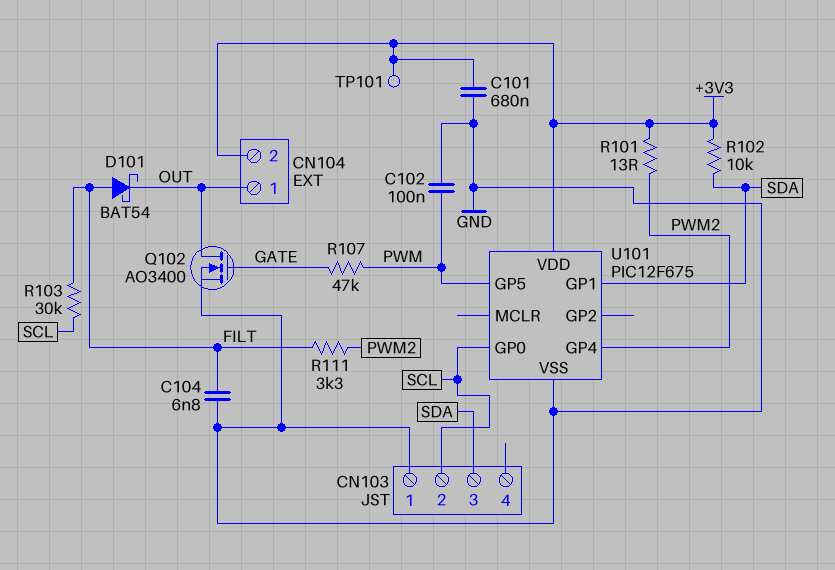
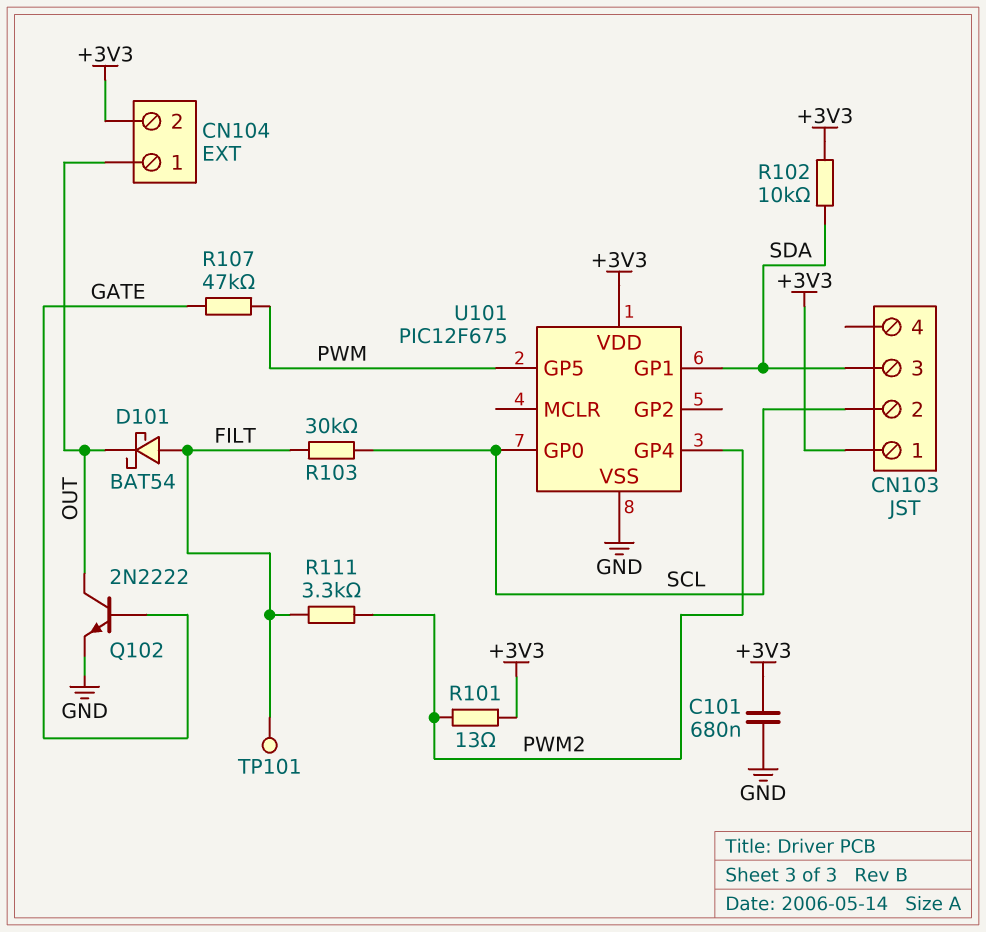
C102: 100nF (GND, PWM) -> none
C104: 6.8nF (FILT, GND) -> none
CN103 pin 1: GND -> +3V3
Q102: NMOS AO3400 (G GATE, D OUT, S GND) -> NPN 2N2222 (B GATE, C OUT, E GND)
TP101: test point (+3V3) -> test point (FILT)

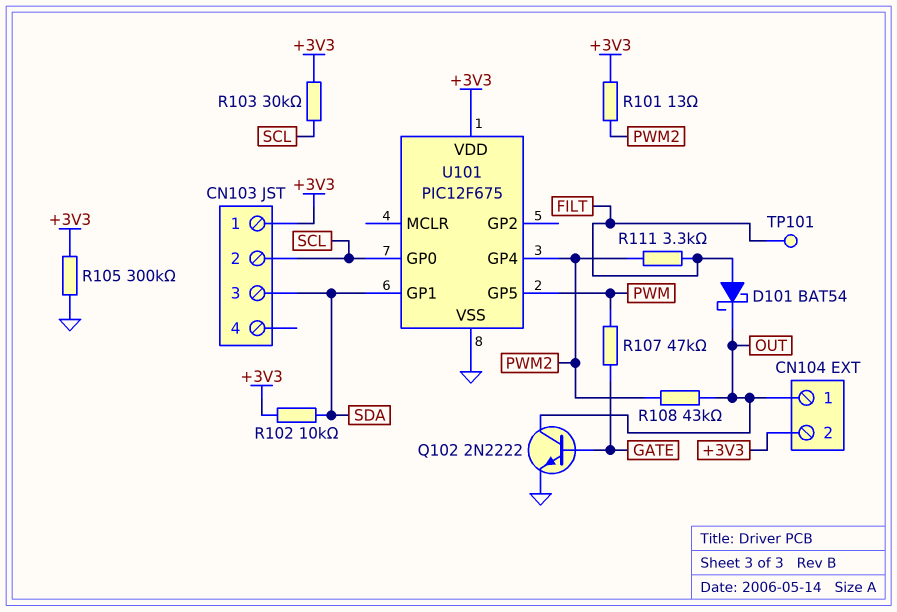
C101: 680nF (+3V3, GND) -> none
R103: 30k (FILT, SCL) -> 30k (+3V3, SCL)
R105: none -> 300k (+3V3, GND)
R108: none -> 43k (OUT, PWM2)

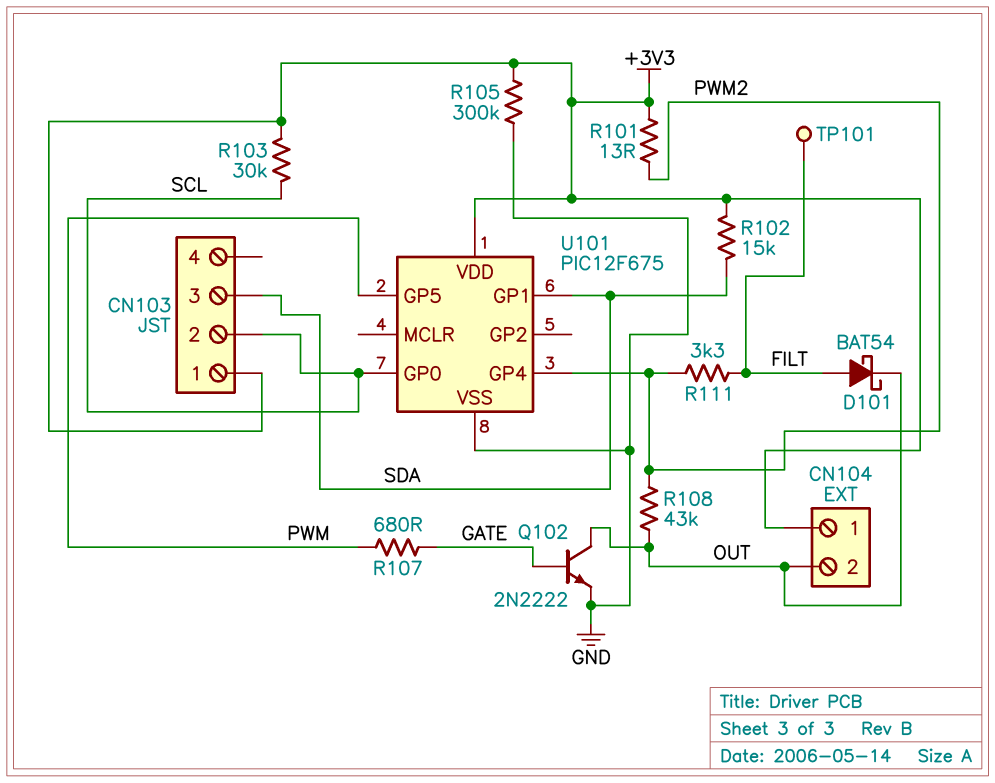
CN104 pin 1: OUT -> +3V3
CN104 pin 2: +3V3 -> OUT
R102: 10k (+3V3, SDA) -> 15k (+3V3, SDA)
R107: 47k (GATE, PWM) -> 680 (GATE, PWM)

